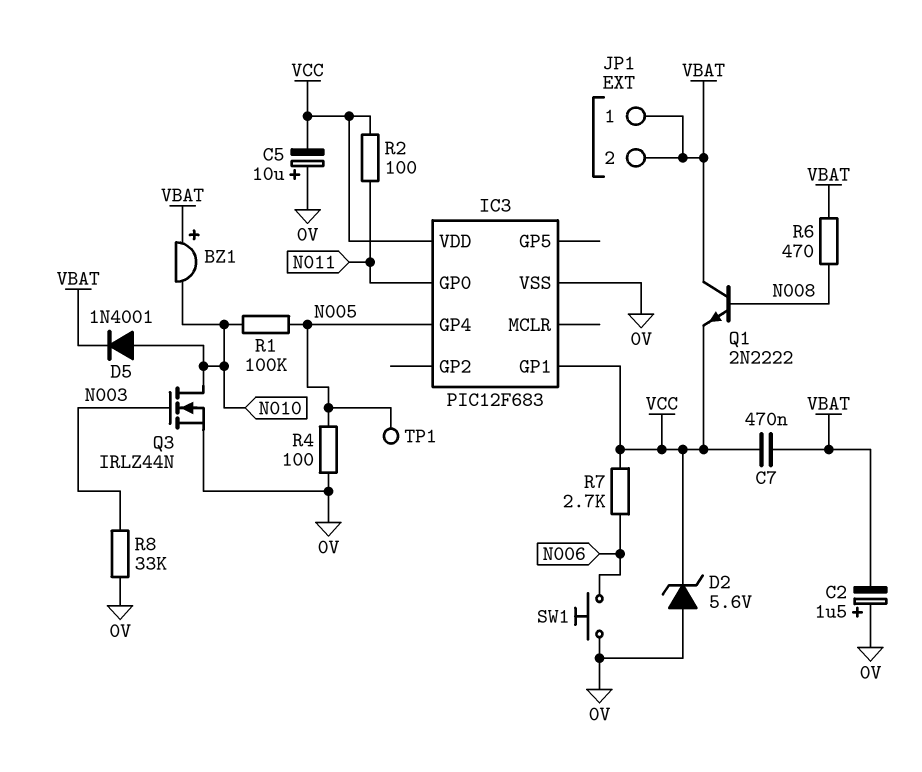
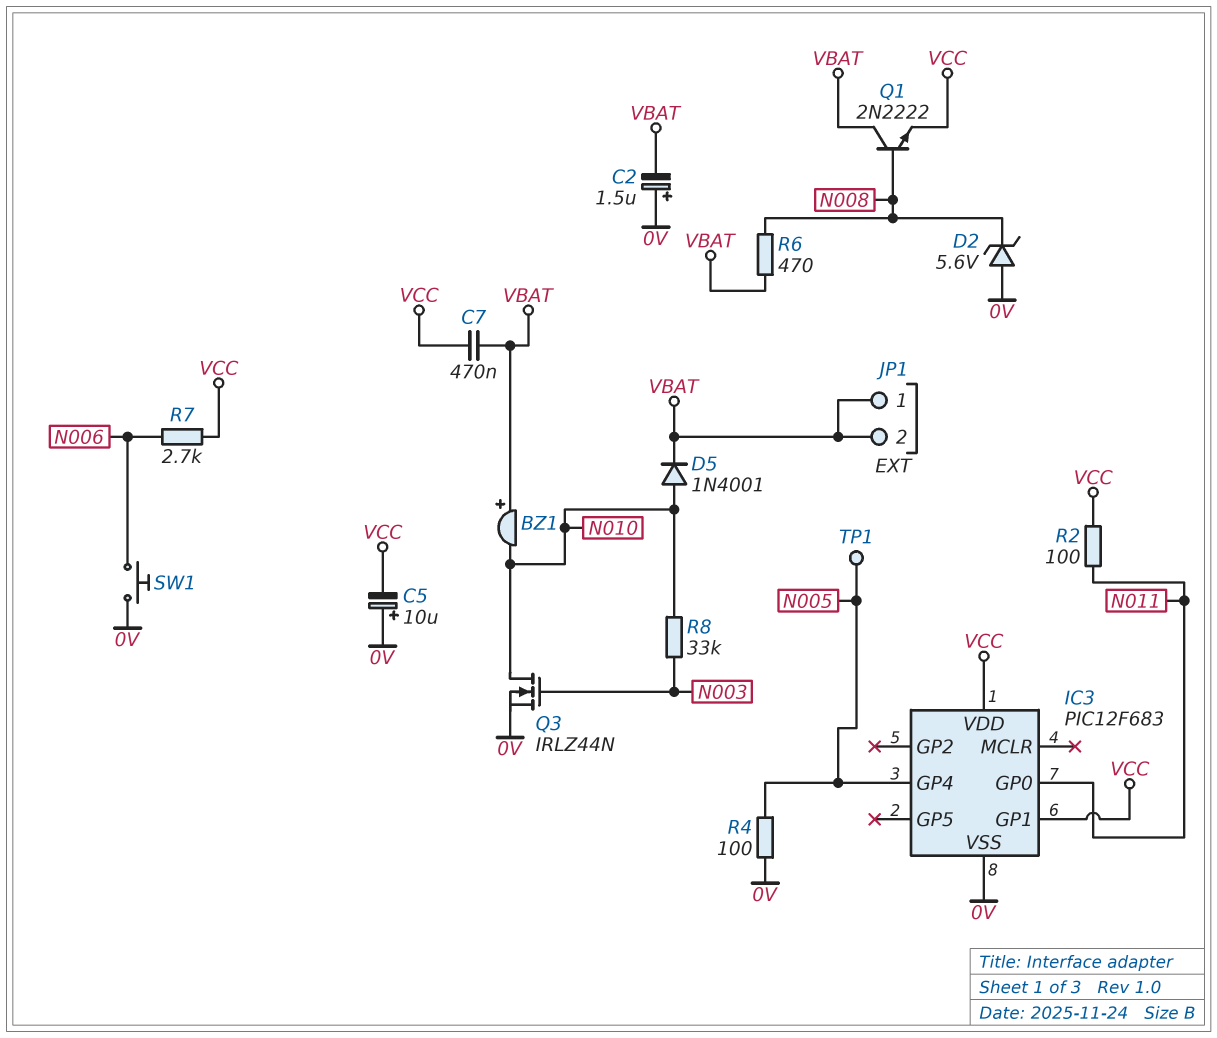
D2: zener 5.6V (A 0V, K VCC) -> zener 5.6V (A 0V, K N008)
R1: 100k (N005, N010) -> none
R8: 33k (0V, N003) -> 33k (N003, N010)

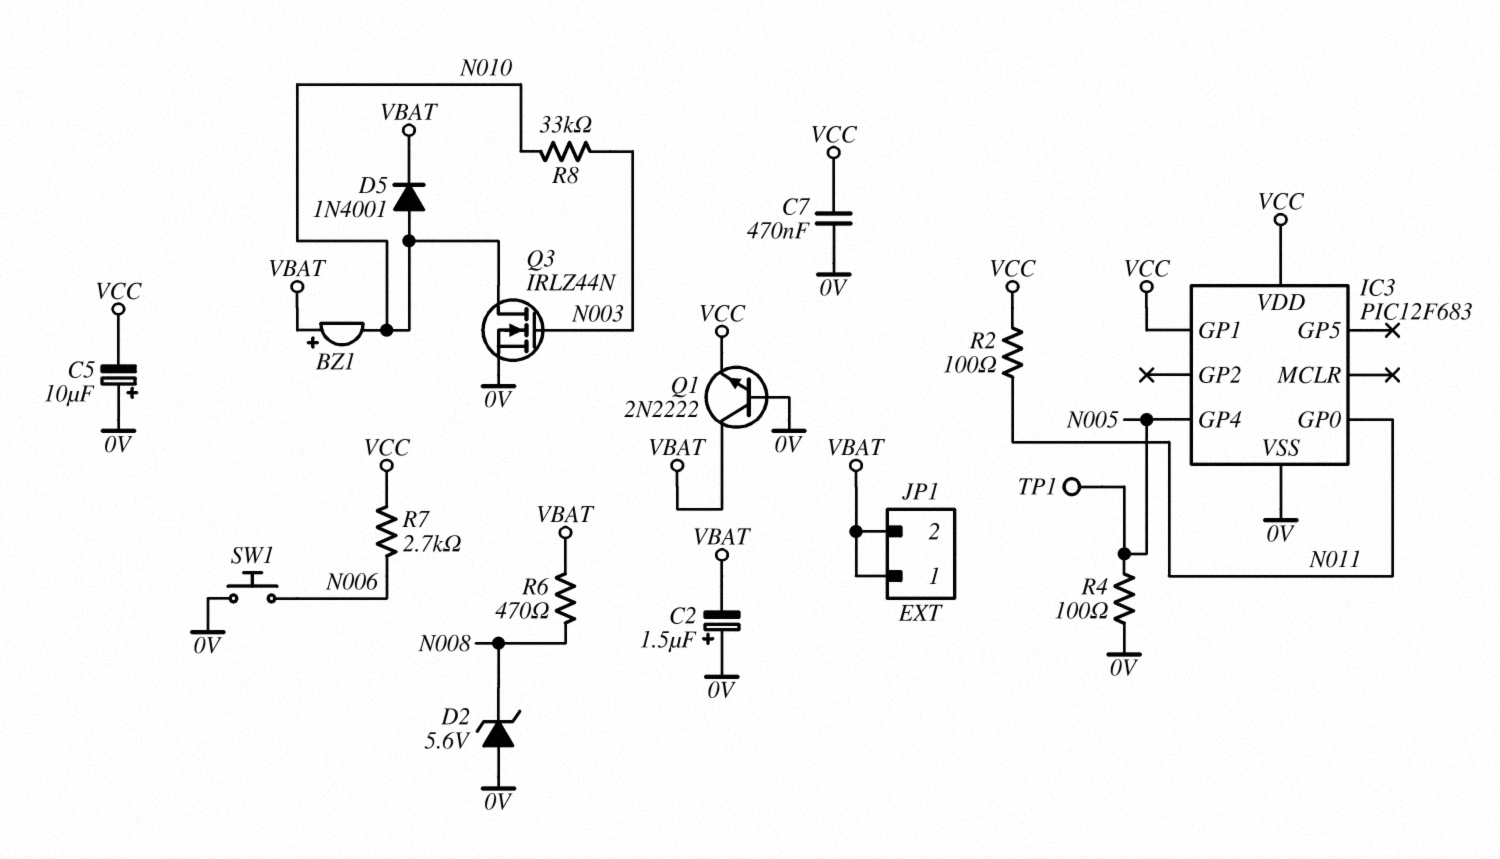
C7: 470nF (VBAT, VCC) -> 470nF (0V, VCC)
Q1: NPN 2N2222 (B N008, C VBAT, E VCC) -> NPN 2N2222 (B 0V, C VBAT, E VCC)

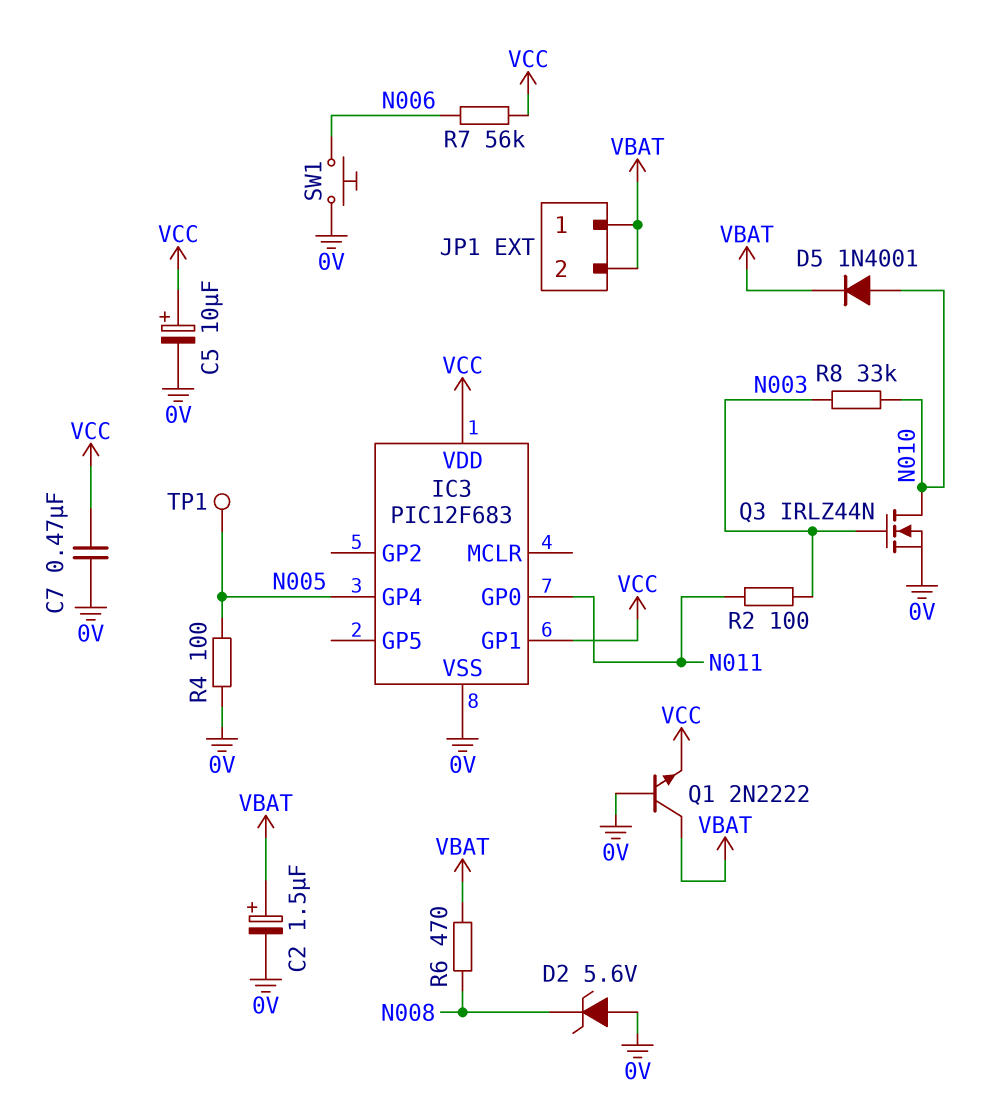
BZ1: buzzer (plus VBAT, minus N010) -> none
C2: 1.5uF (plus 0V, minus VBAT) -> 1.5uF (plus VBAT, minus 0V)
C5: 10uF (plus 0V, minus VCC) -> 10uF (plus VCC, minus 0V)
R2: 100 (N011, VCC) -> 100 (N003, N011)
R7: 2.7k (N006, VCC) -> 56k (N006, VCC)

